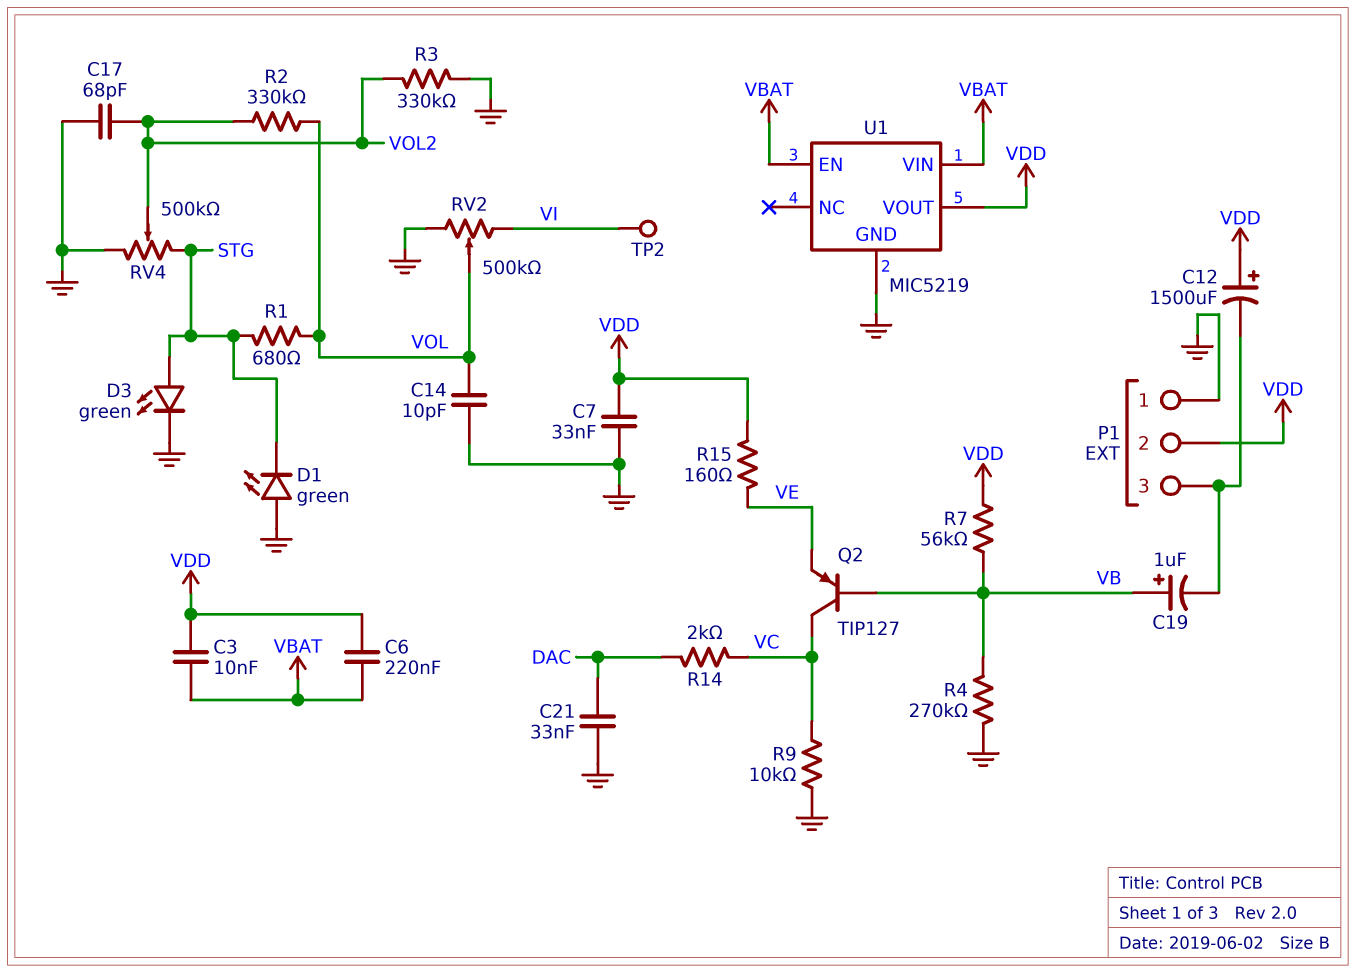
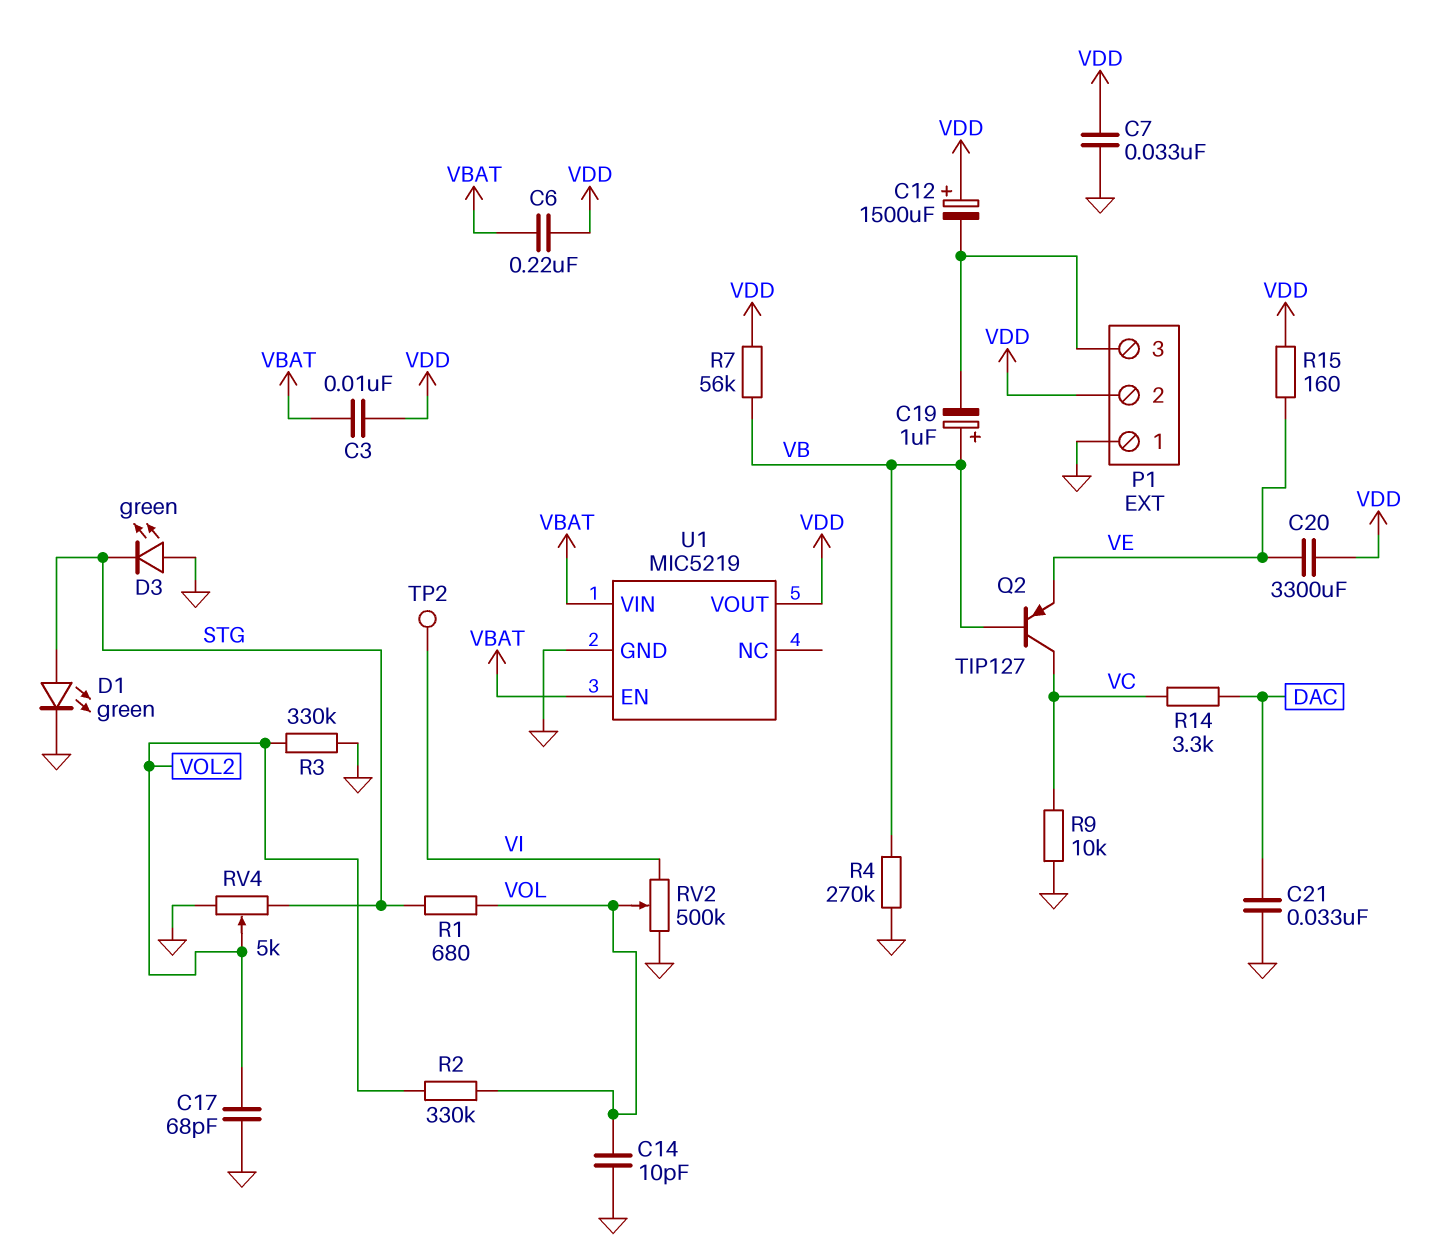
C20: none -> 3300uF (VDD, VE)
D1: LED green (A GND, K STG) -> LED green (A STG, K GND)
D3: LED green (A STG, K GND) -> LED green (A GND, K STG)
R14: 2k (DAC, VC) -> 3.3k (DAC, VC)
RV4: 500k (GND, STG, wiper VOL2) -> 5k (GND, STG, wiper VOL2)

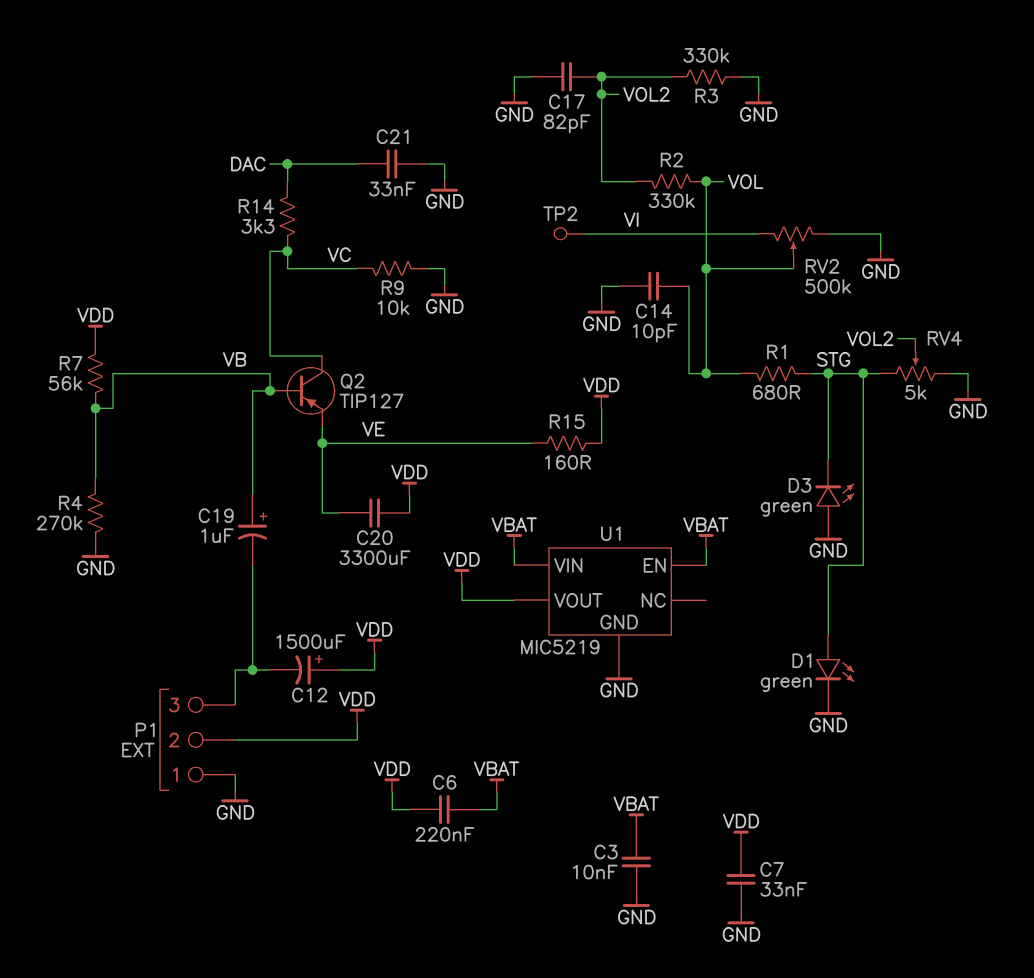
C3: 10nF (VBAT, VDD) -> 10nF (GND, VBAT)
C17: 68pF (GND, VOL2) -> 82pF (GND, VOL2)

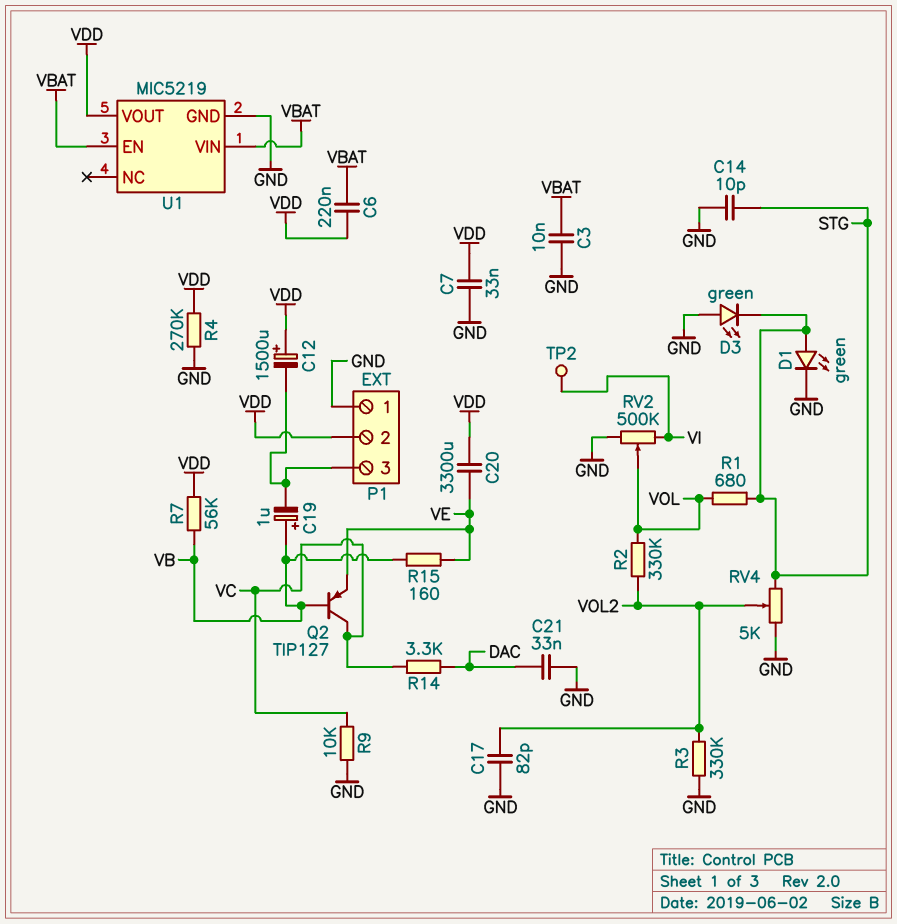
C14: 10pF (GND, VOL) -> 10pF (GND, STG)
R4: 270k (GND, VB) -> 270k (GND, VDD)
R15: 160 (VDD, VE) -> 160 (VB, VE)

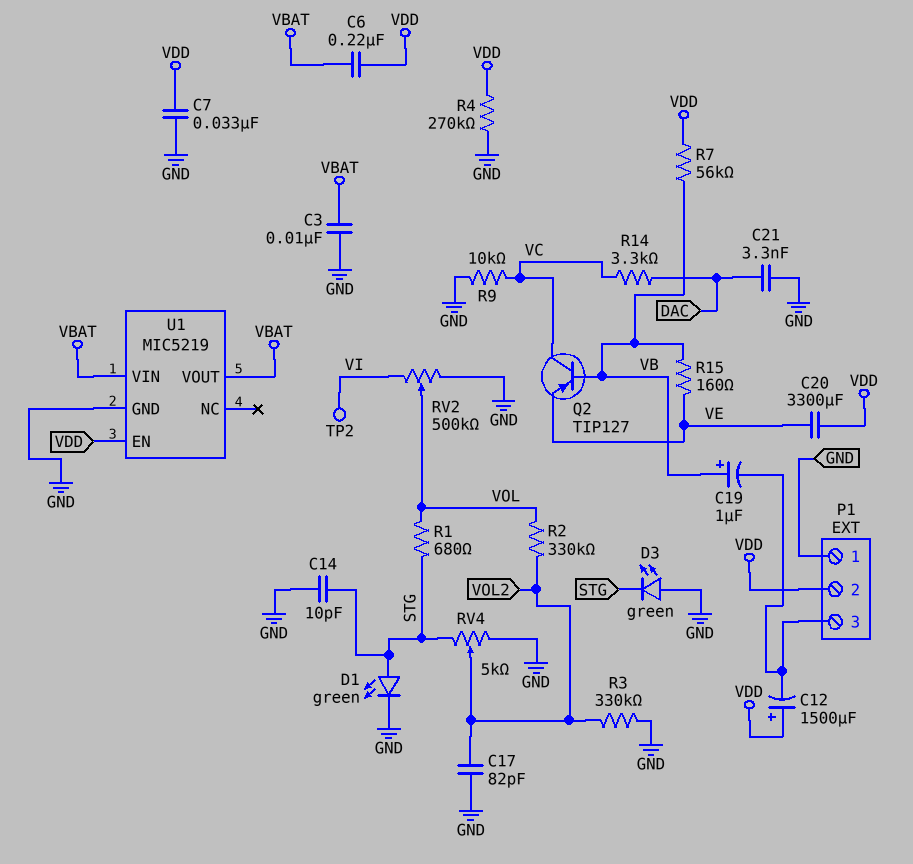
C21: 33nF (DAC, GND) -> 3.3nF (DAC, GND)
U1 pin EN: VBAT -> VDD
U1 pin VOUT: VDD -> VBAT

